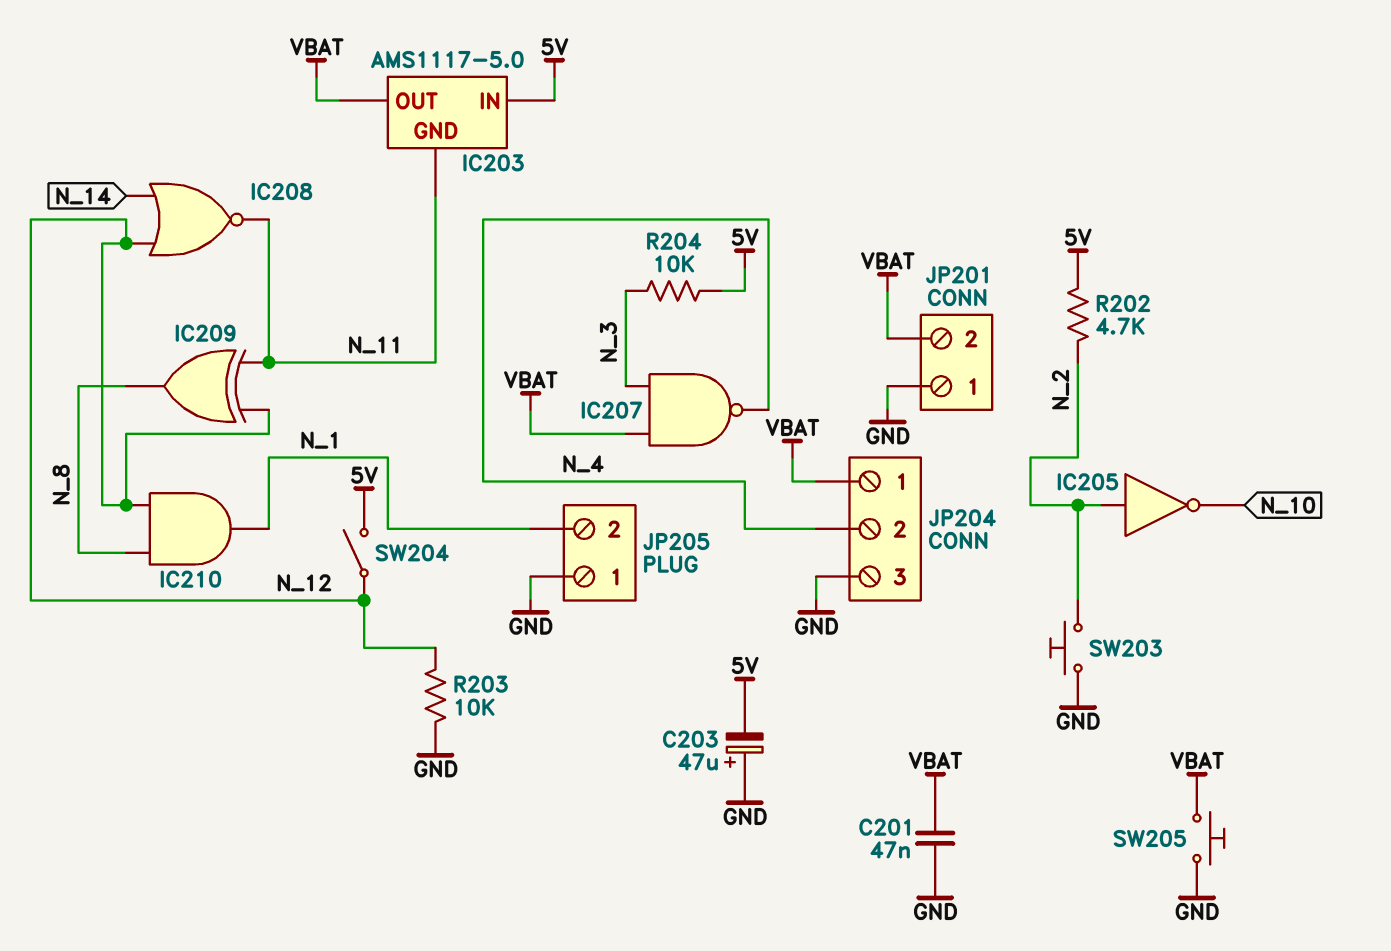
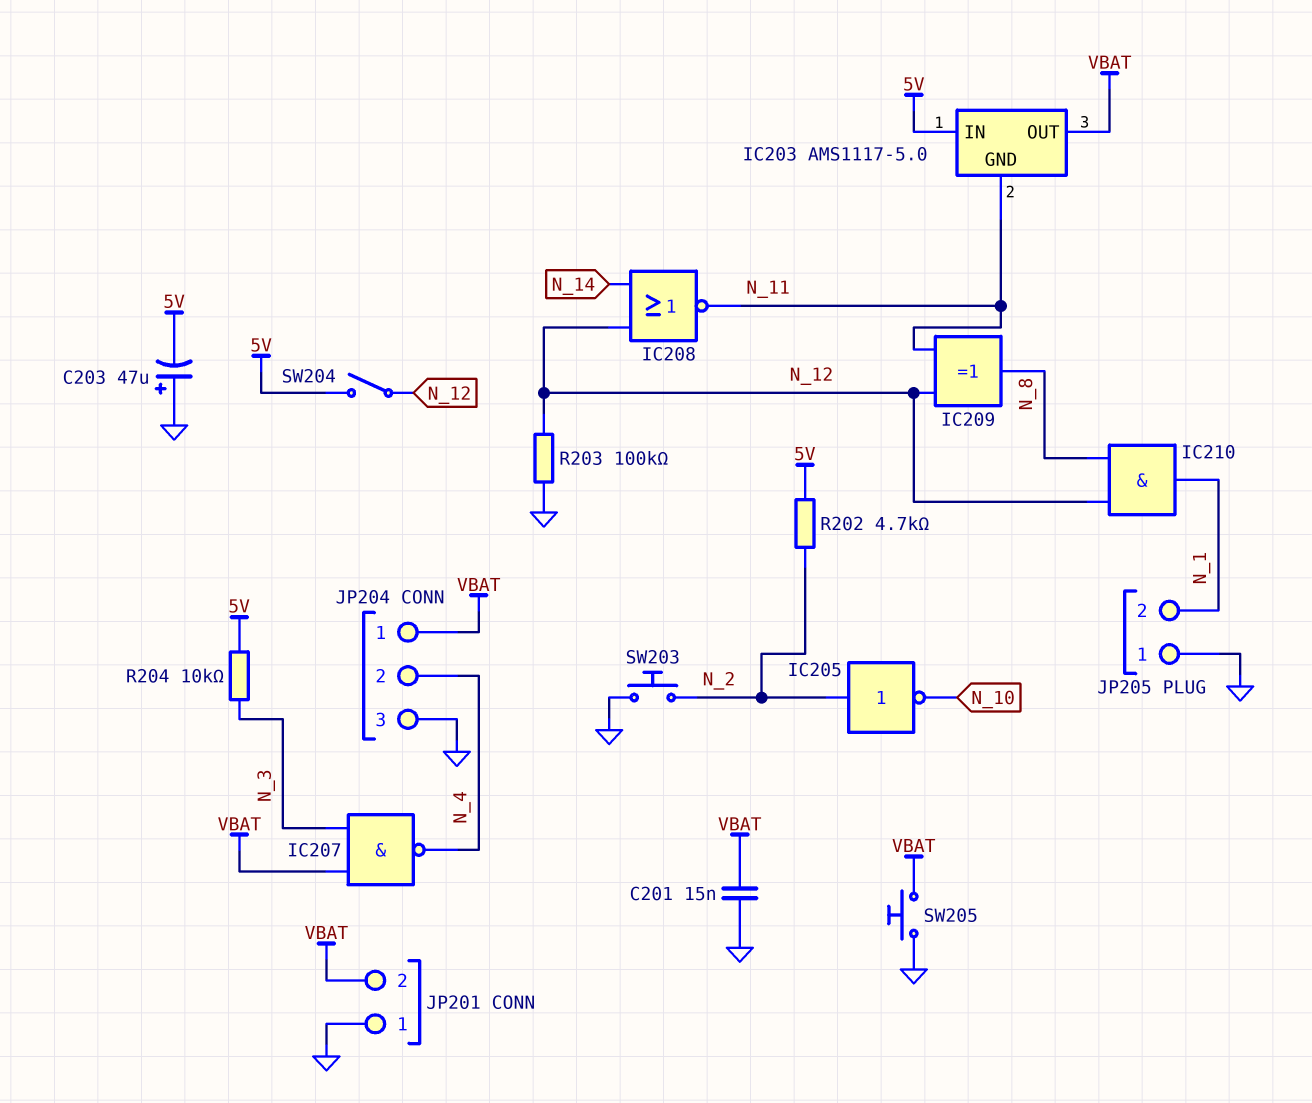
C201: 47nF (GND, VBAT) -> 15nF (GND, VBAT)
R203: 10k (GND, N_12) -> 100k (GND, N_12)

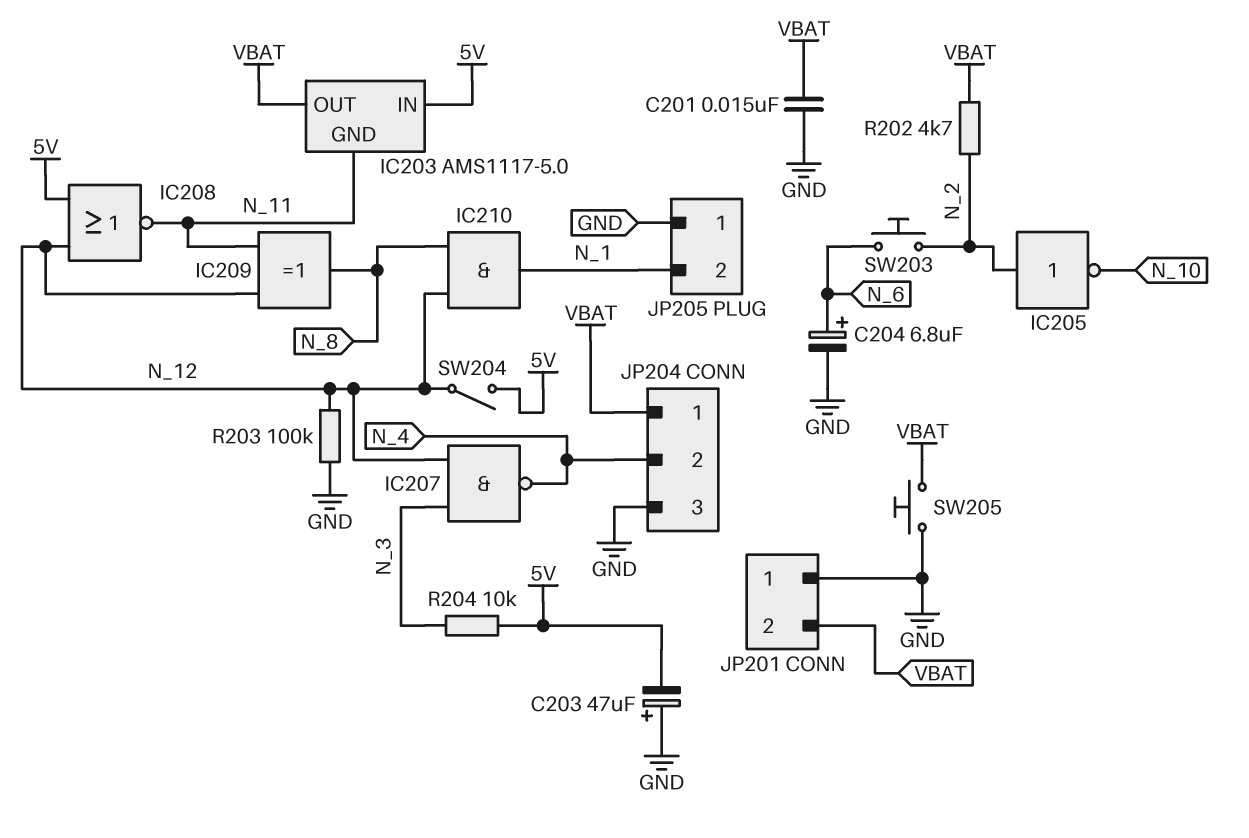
C204: none -> 6.8uF (plus N_6, minus GND)
IC207: NAND (in N_3, in VBAT, out N_4) -> NAND (in N_3, in N_12, out N_4)
IC208: NOR (in N_12, in N_14, out N_11) -> NOR (in 5V, in N_12, out N_11)
R202: 4.7k (5V, N_2) -> 4.7k (N_2, VBAT)
SW203: button (GND, N_2) -> button (N_2, N_6)

